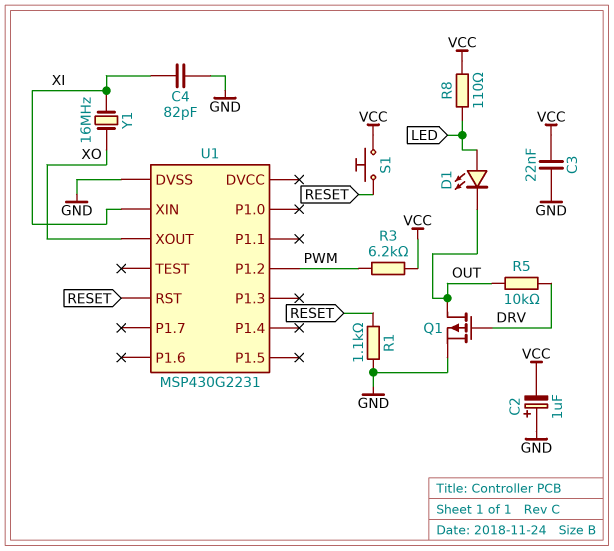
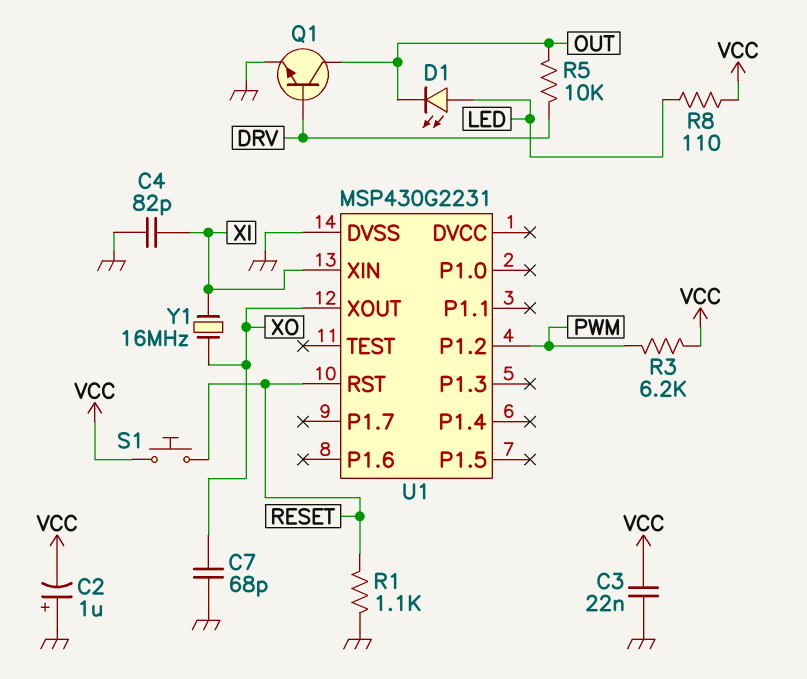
C7: none -> 68pF (GND, XO)
Q1: PMOS (G DRV, D OUT, S GND) -> NPN (B DRV, C OUT, E GND)

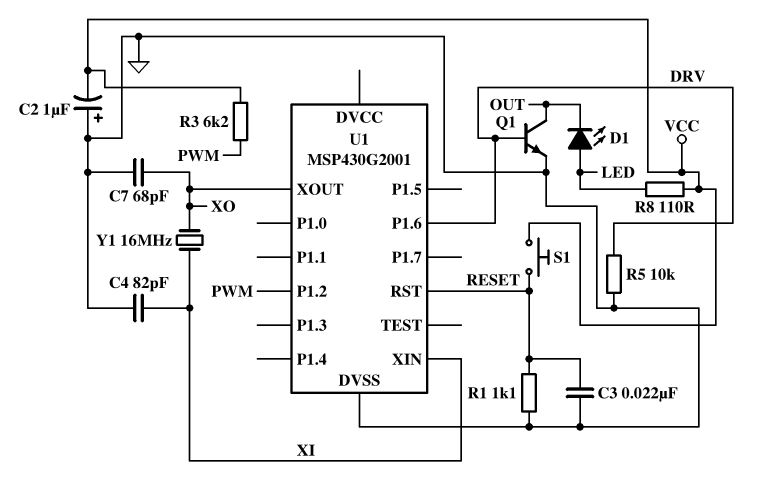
C3: 22nF (GND, VCC) -> 22nF (GND, RESET)
R5: 10k (DRV, OUT) -> 10k (DRV, GND)
U1: MSP430G2231 -> MSP430G2001
U1 pin P1.6: none -> DRV

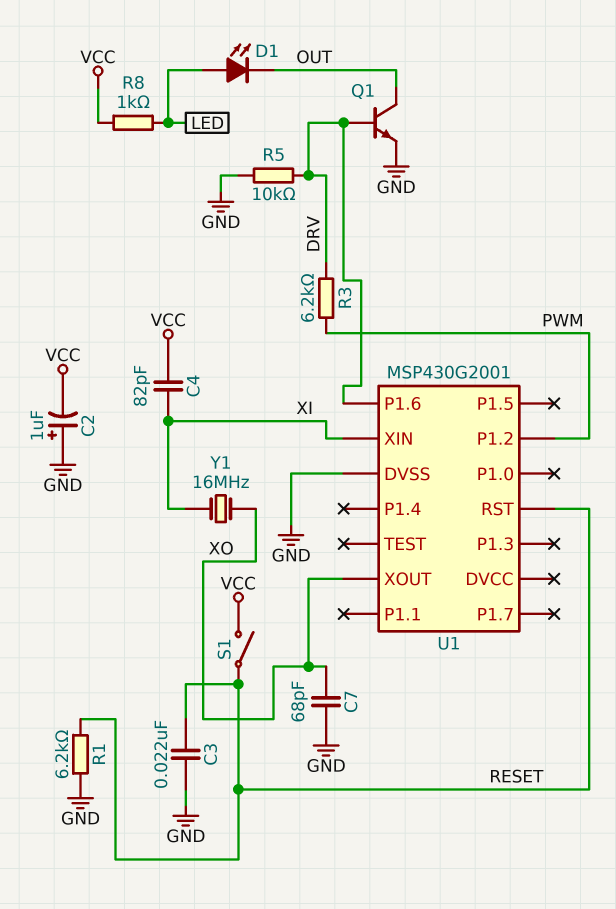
C4: 82pF (GND, XI) -> 82pF (VCC, XI)
R1: 1.1k (GND, RESET) -> 6.2k (GND, RESET)
R3: 6.2k (PWM, VCC) -> 6.2k (DRV, PWM)
R8: 110 (LED, VCC) -> 1k (LED, VCC)
S1: button (RESET, VCC) -> switch (RESET, VCC)

